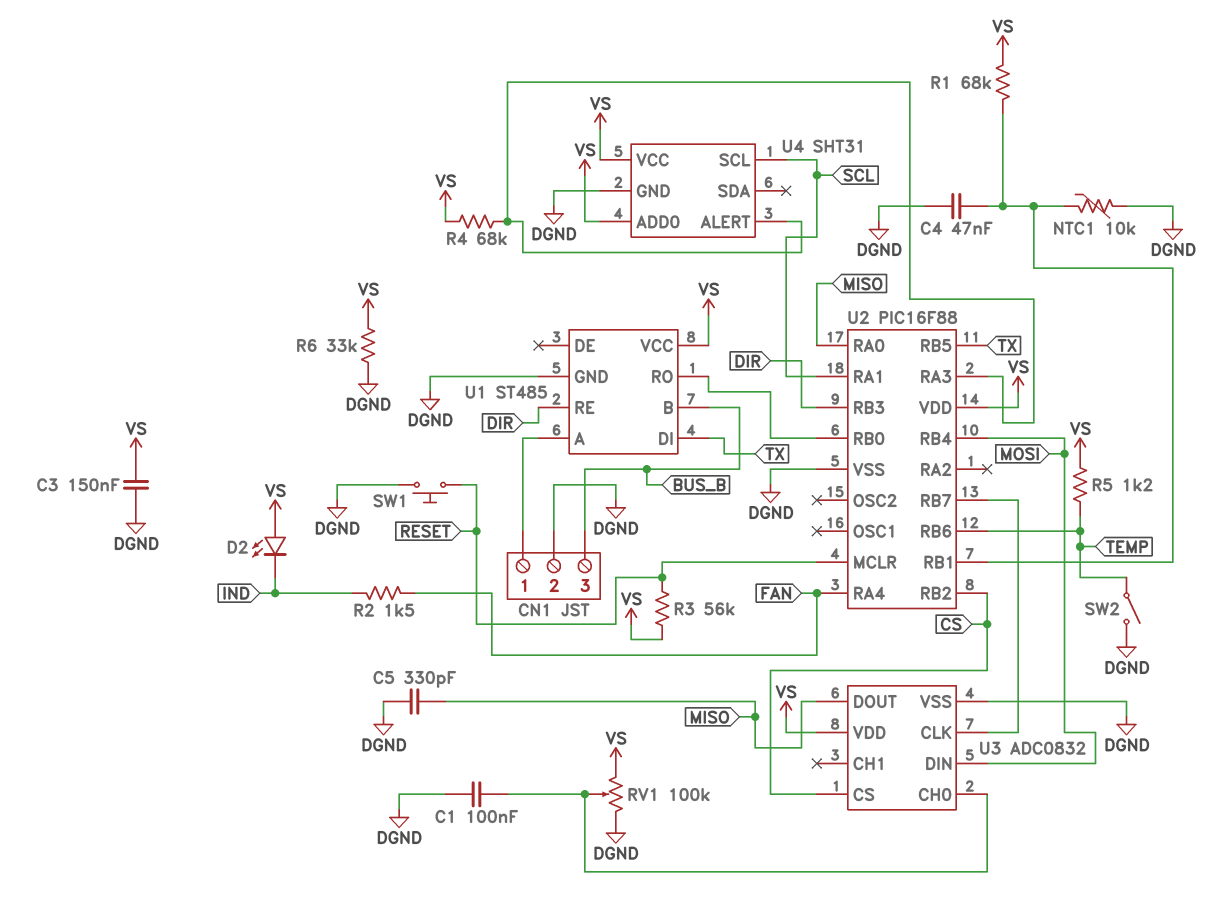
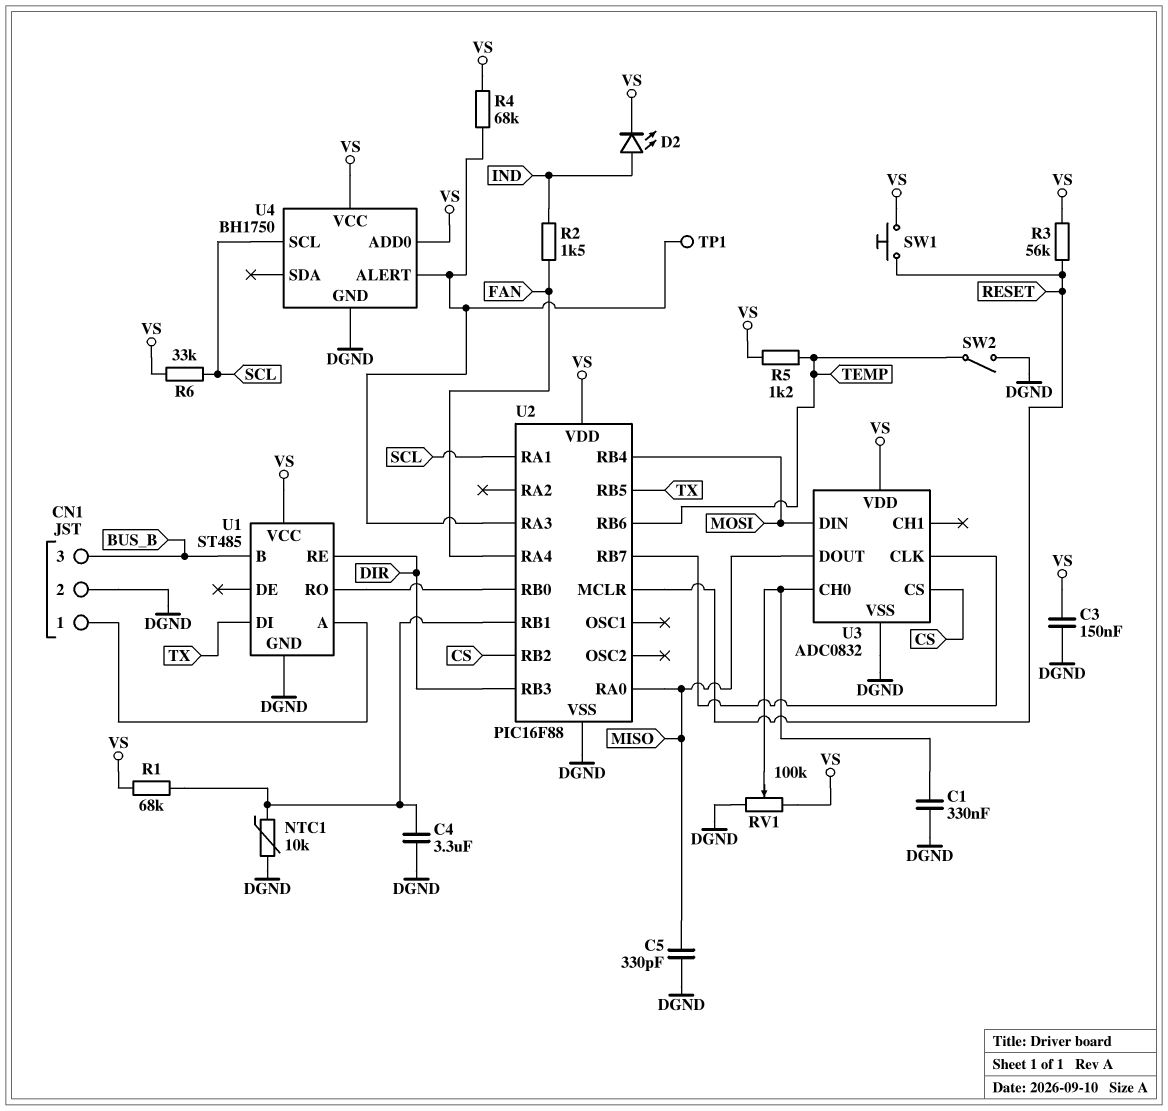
C1: 100nF (DGND, U3/CH0) -> 330nF (DGND, U3/CH0)
C4: 47nF (DGND, U2/RB1) -> 3.3uF (DGND, U2/RB1)
D2: LED (A VS, K IND) -> LED (A IND, K VS)
R6: 33k (DGND, VS) -> 33k (SCL, VS)
SW1: button (DGND, RESET) -> button (RESET, VS)
TP1: none -> test point (U2/RA3)
U4: SHT31 -> BH1750

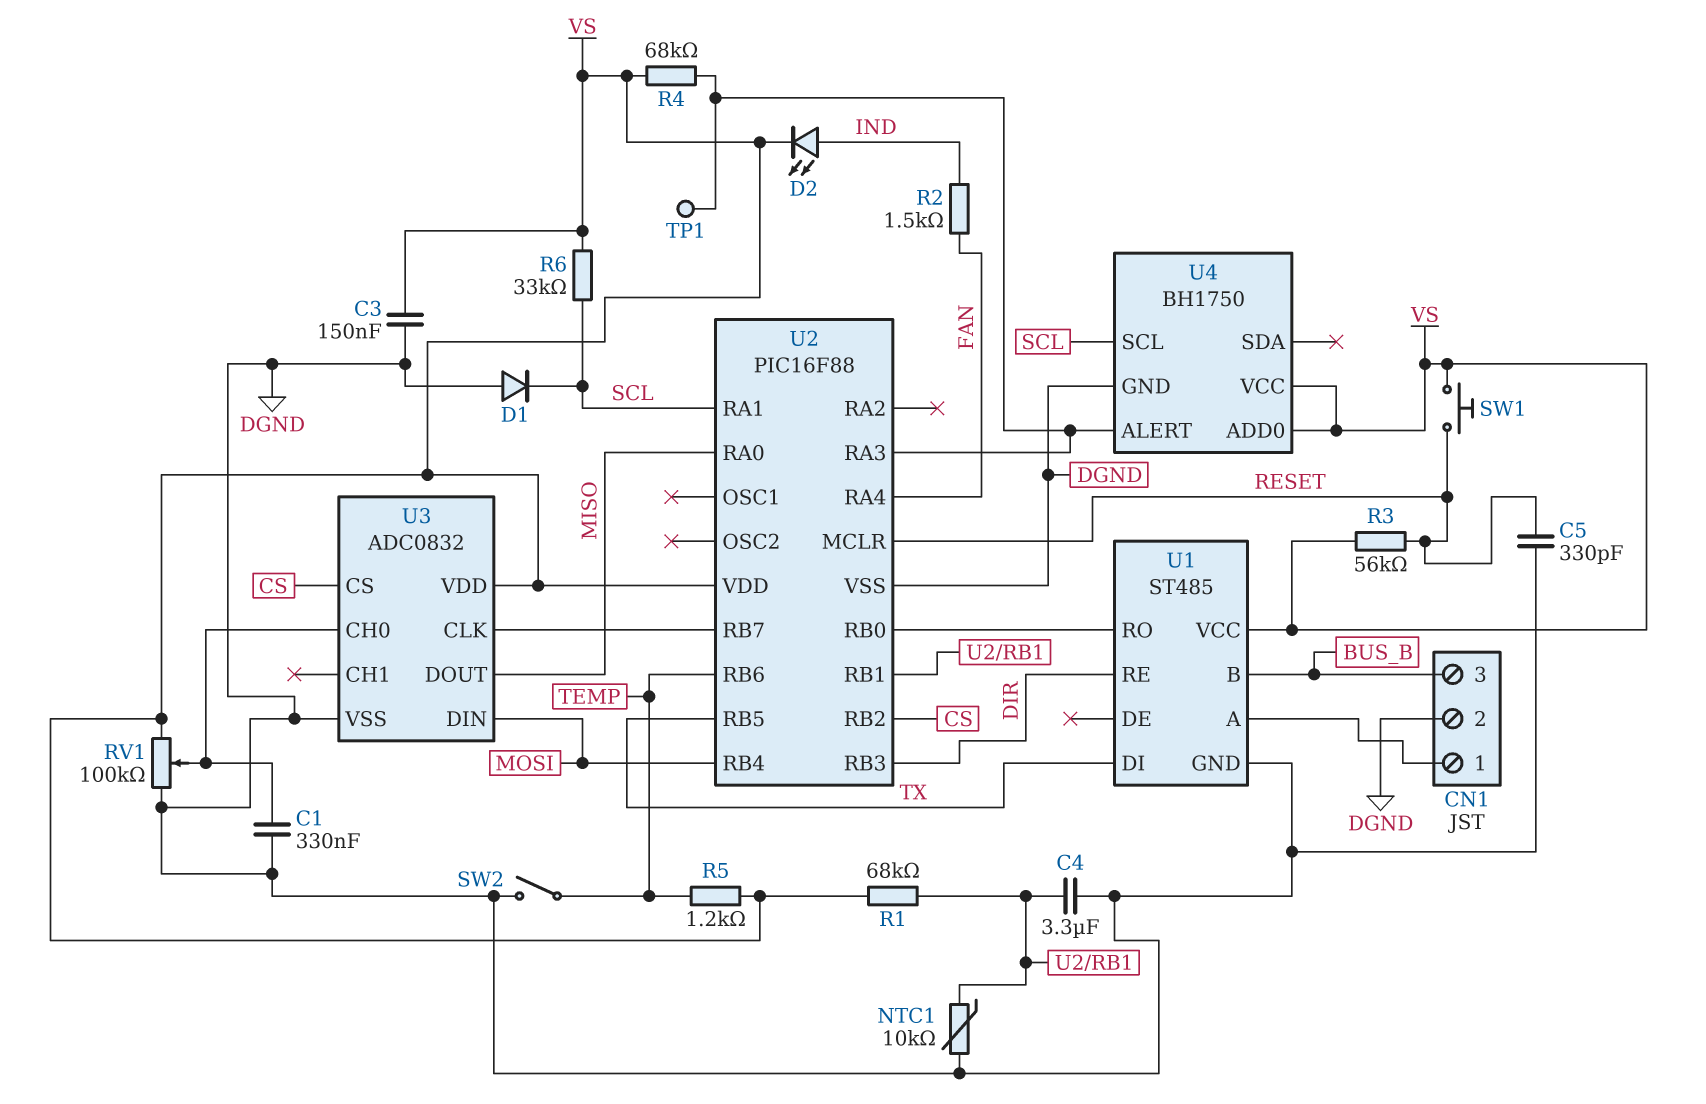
C5: 330pF (DGND, MISO) -> 330pF (DGND, RESET)
D1: none -> diode (A DGND, K SCL)

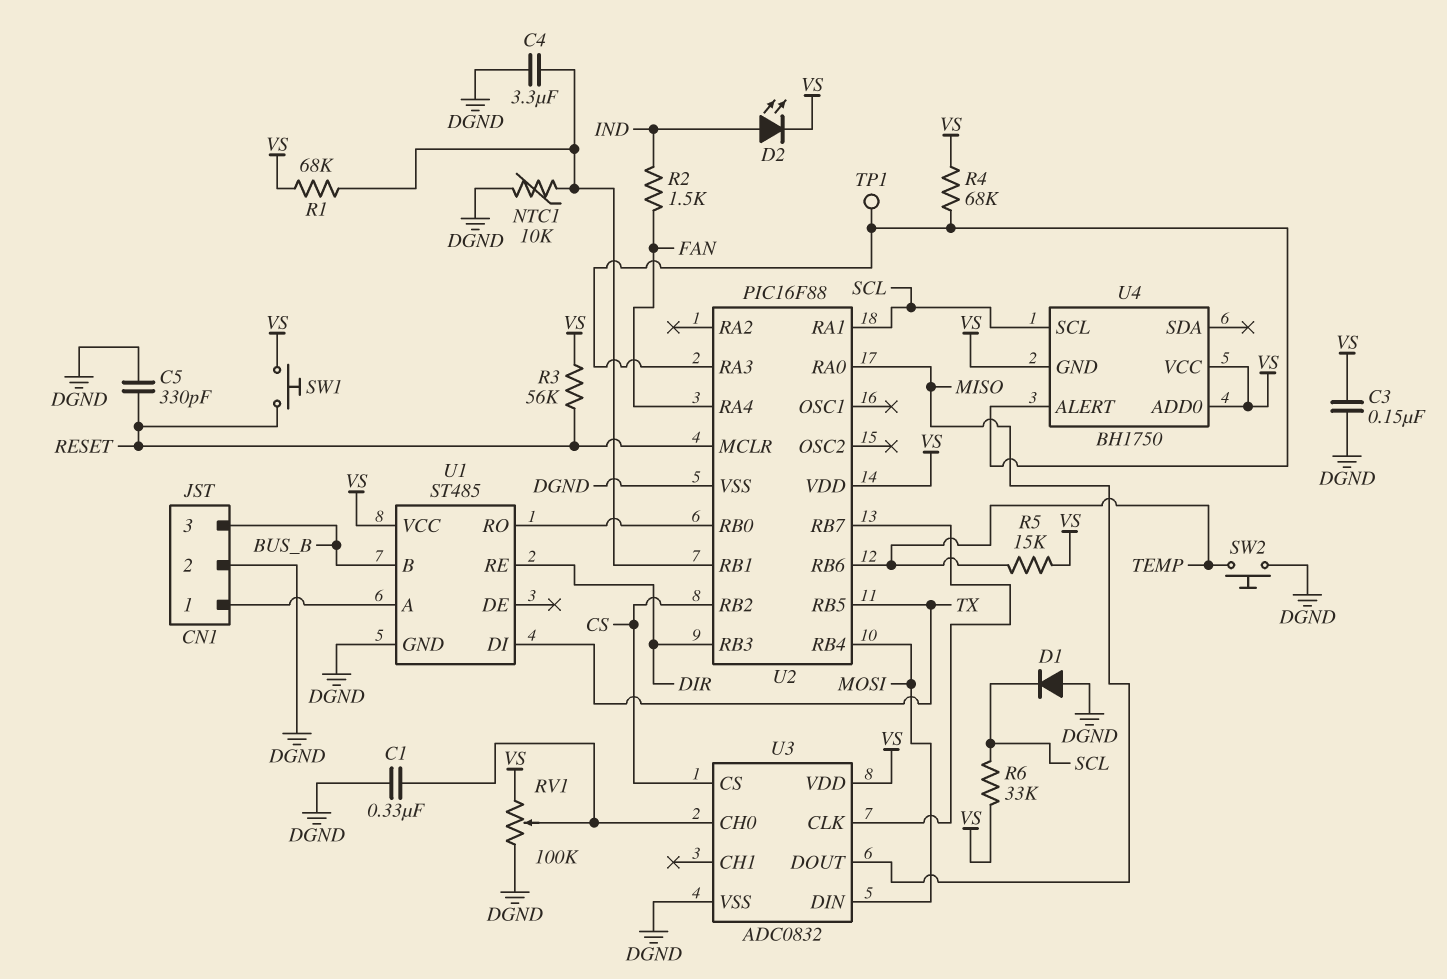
R5: 1.2k (TEMP, VS) -> 15k (TEMP, VS)
SW2: switch (DGND, TEMP) -> button (DGND, TEMP)
U4 pin GND: DGND -> VS

